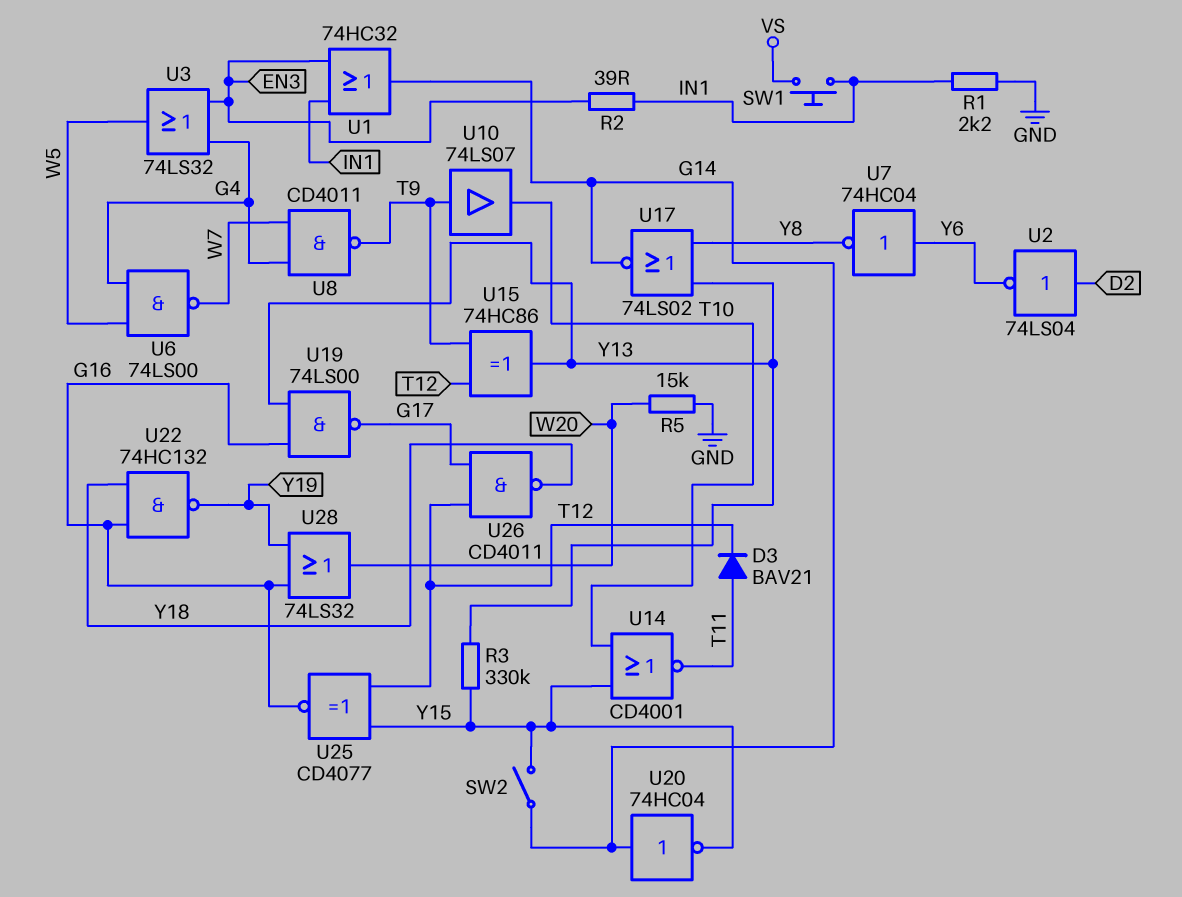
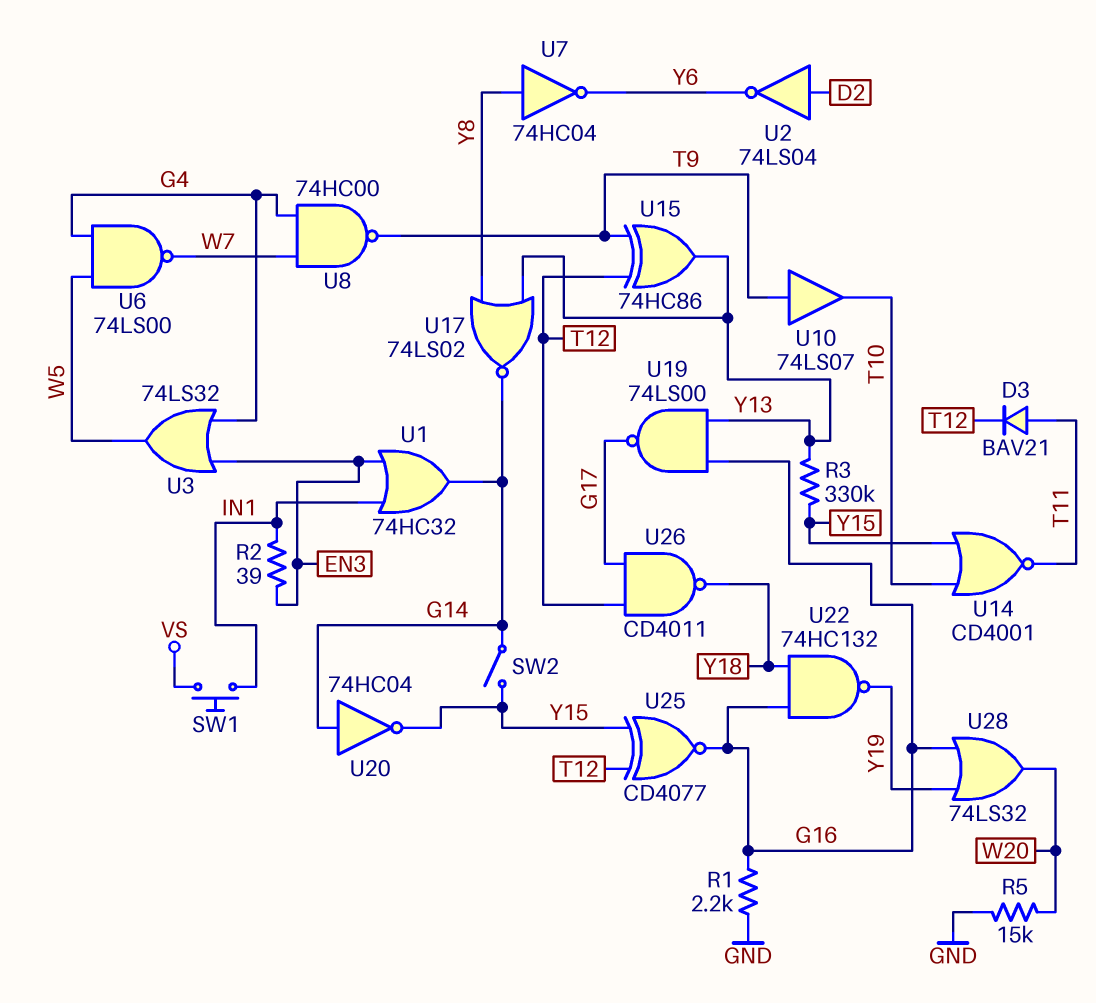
R1: 2.2k (GND, IN1) -> 2.2k (G16, GND)
U7: NOT 74HC04 (in Y6, out Y8) -> NOT 74HC04 (in Y8, out Y6)
U8: NAND CD4011 (in G4, in W7, out T9) -> NAND 74HC00 (in G4, in W7, out T9)

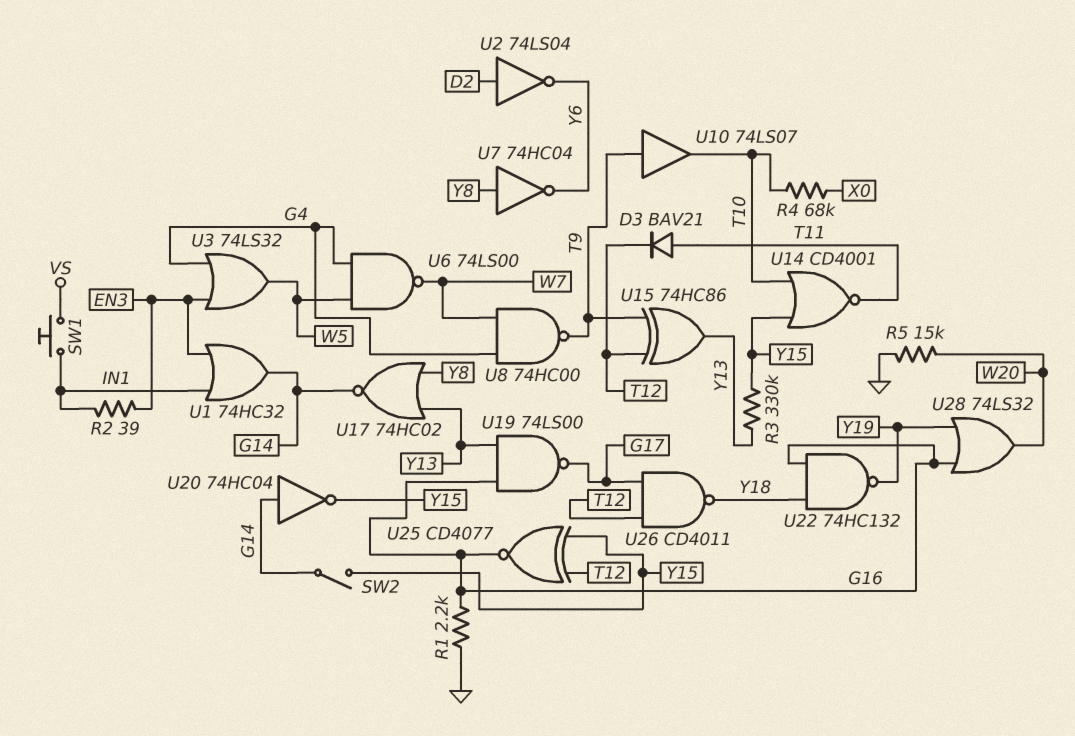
R4: none -> 68k (T10, X0)
U17: NOR 74LS02 (in Y8, in Y13, out G14) -> NOR 74HC02 (in Y8, in Y13, out G14)

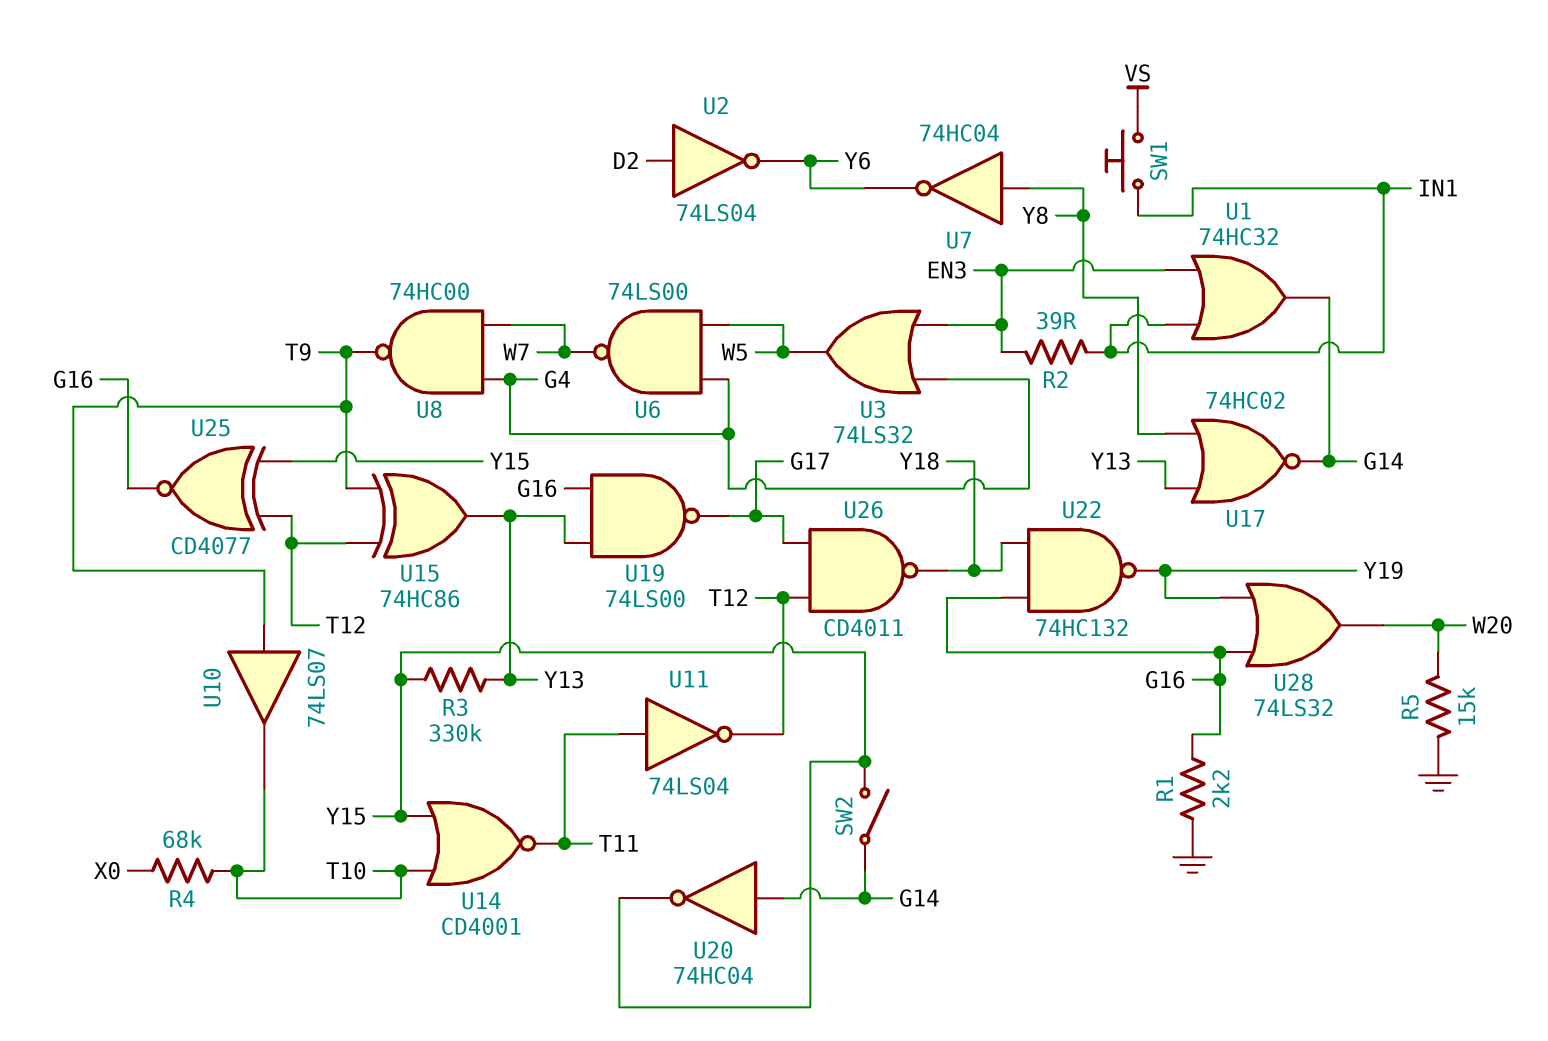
D3: diode BAV21 (A T11, K T12) -> none
U11: none -> NOT 74LS04 (in T11, out T12)

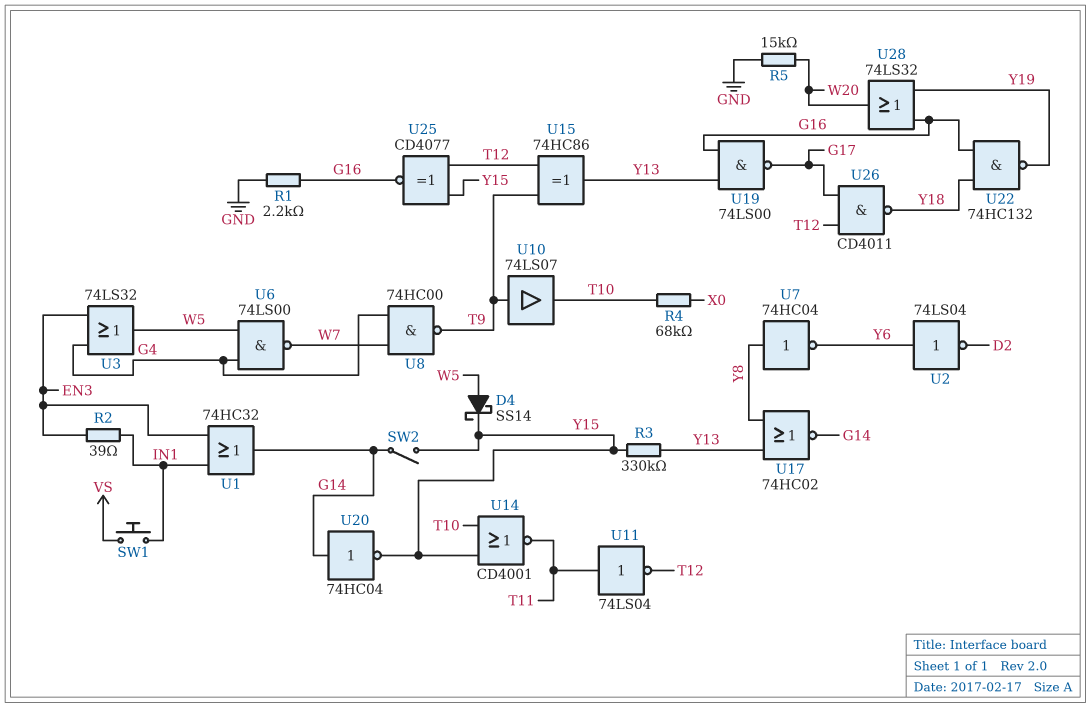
D4: none -> schottky SS14 (A W5, K Y15)
U2: NOT 74LS04 (in D2, out Y6) -> NOT 74LS04 (in Y6, out D2)

